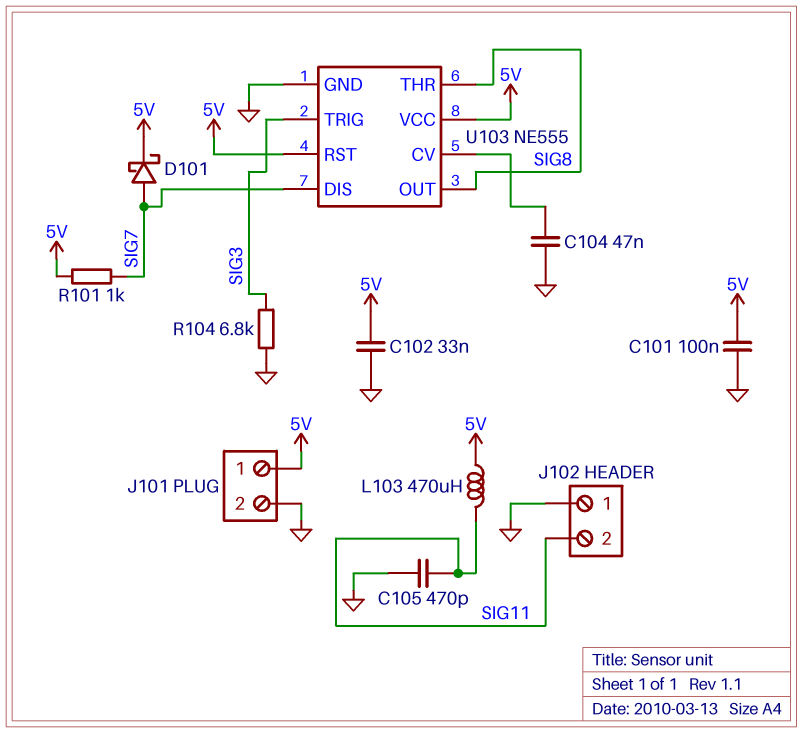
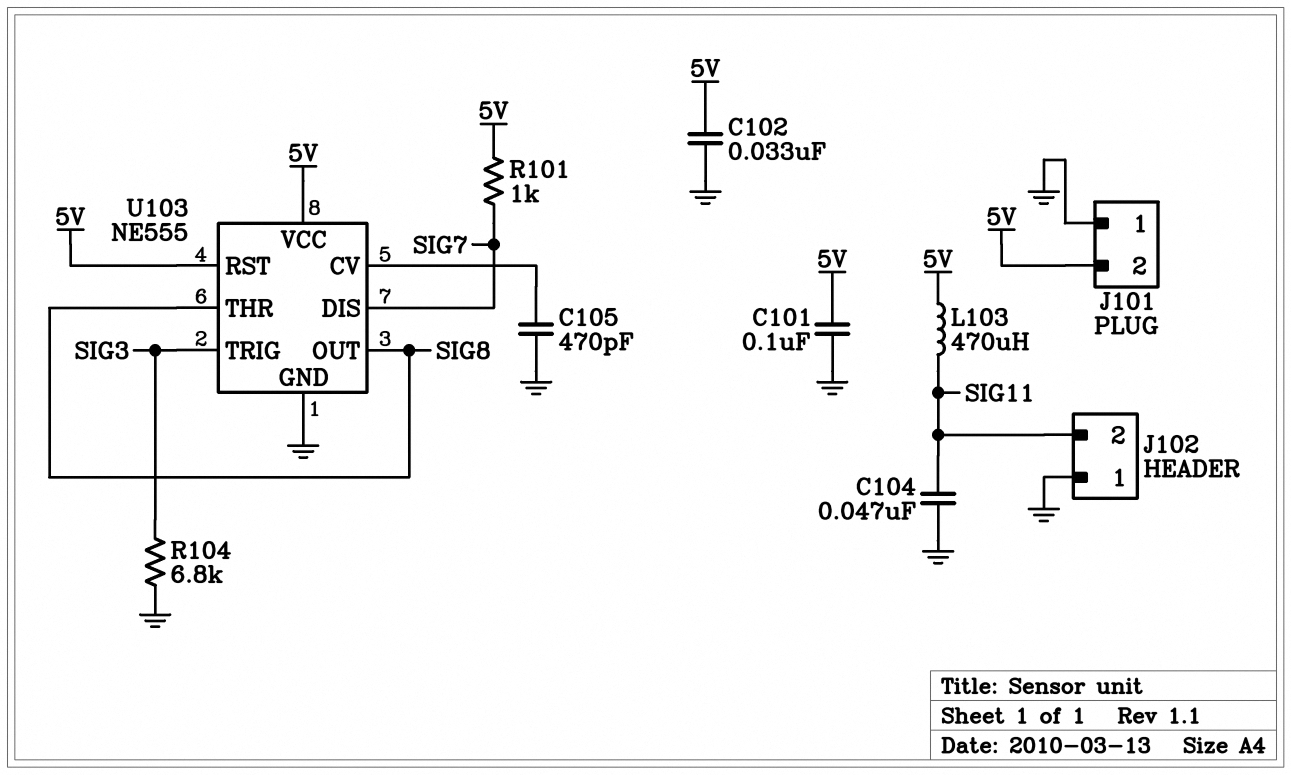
C104: 47nF (GND, U103/CV) -> 47nF (GND, SIG11)
C105: 470pF (GND, SIG11) -> 470pF (GND, U103/CV)
D101: schottky (A SIG7, K 5V) -> none
J101 pin 1: 5V -> GND
J101 pin 2: GND -> 5V

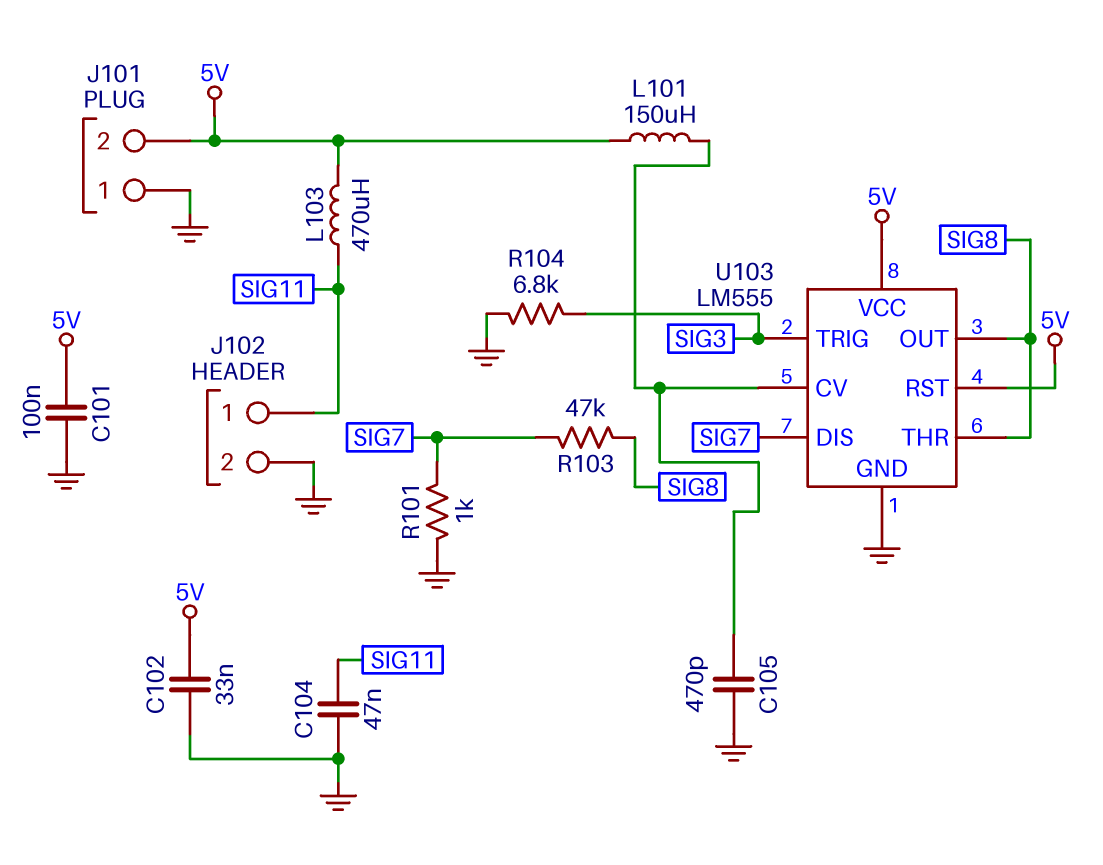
J102 pin 1: GND -> SIG11
J102 pin 2: SIG11 -> GND
L101: none -> 150uH (5V, U103/CV)
R101: 1k (5V, SIG7) -> 1k (GND, SIG7)
R103: none -> 47k (SIG7, SIG8)
U103: NE555 -> LM555

